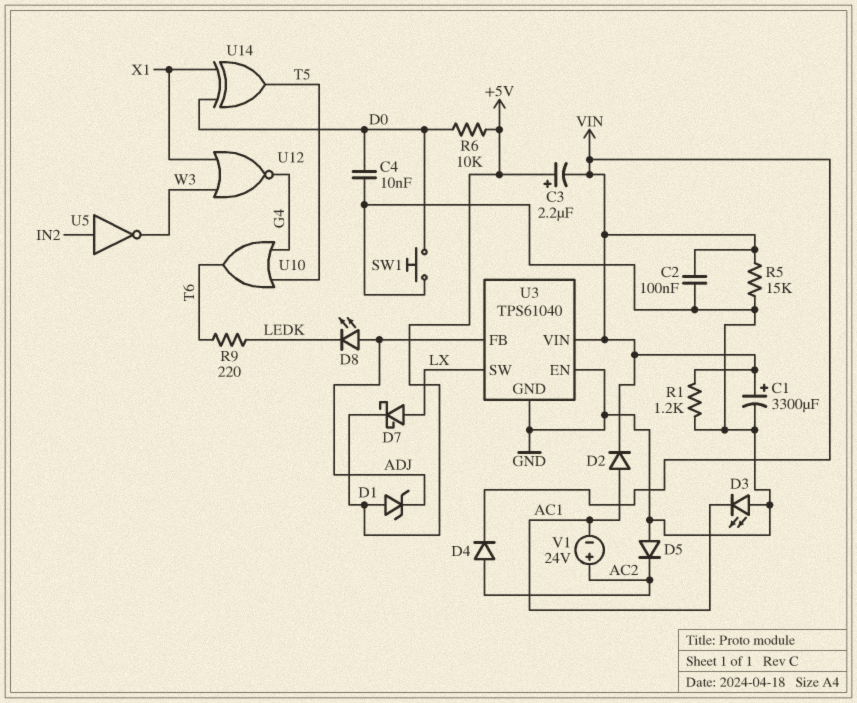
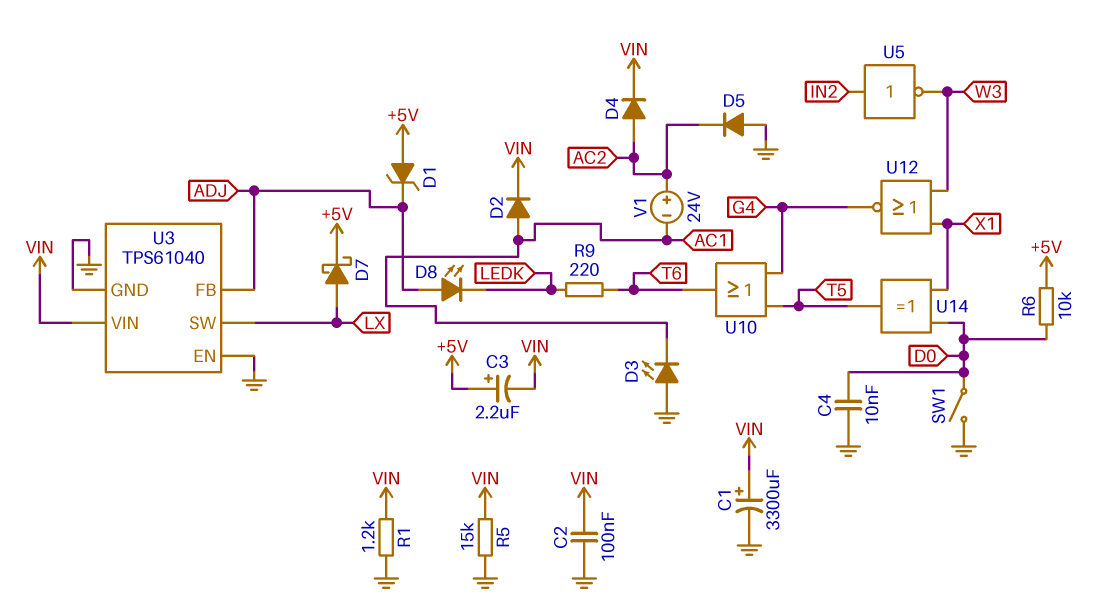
SW1: button (D0, GND) -> switch (D0, GND)

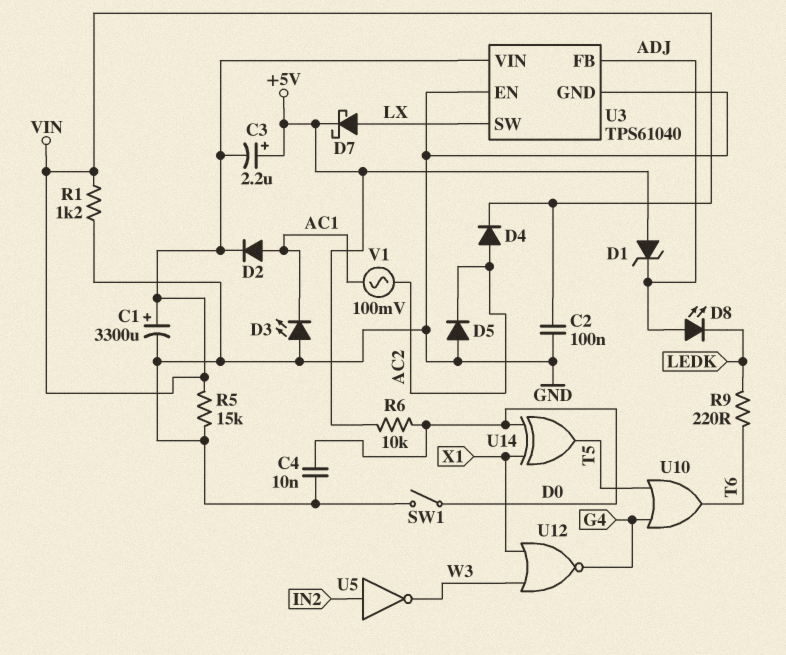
V1: 24V (plus AC2, minus AC1) -> AC 100mV (AC1, AC2)

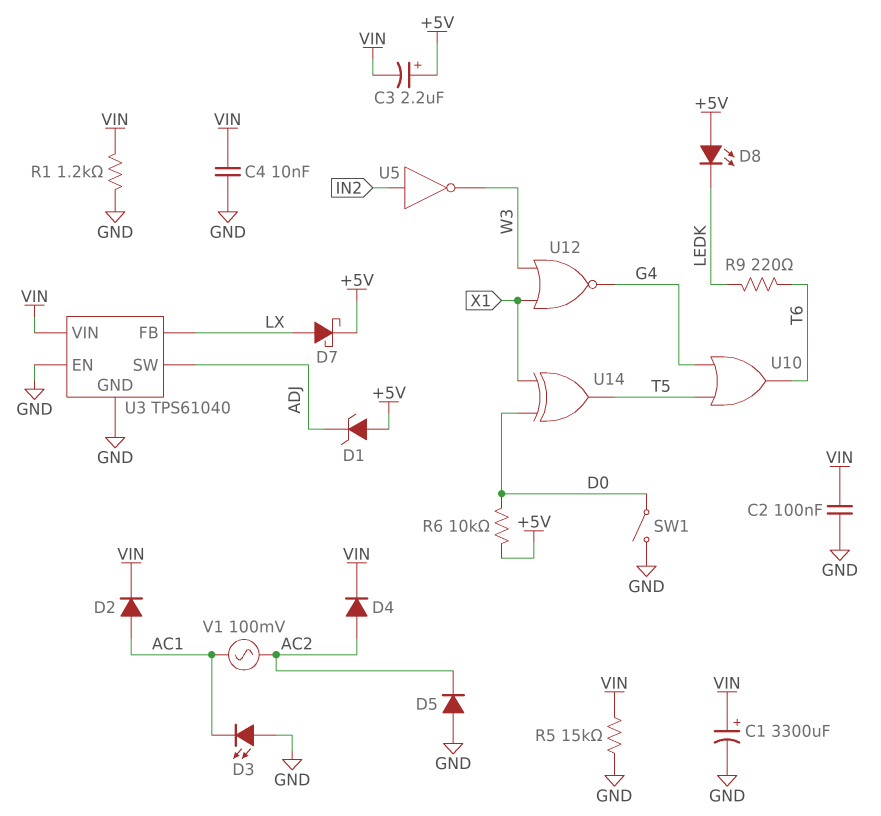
C4: 10nF (D0, GND) -> 10nF (GND, VIN)
D8: LED (A ADJ, K LEDK) -> LED (A +5V, K LEDK)
U3 pin FB: ADJ -> LX
U3 pin SW: LX -> ADJ

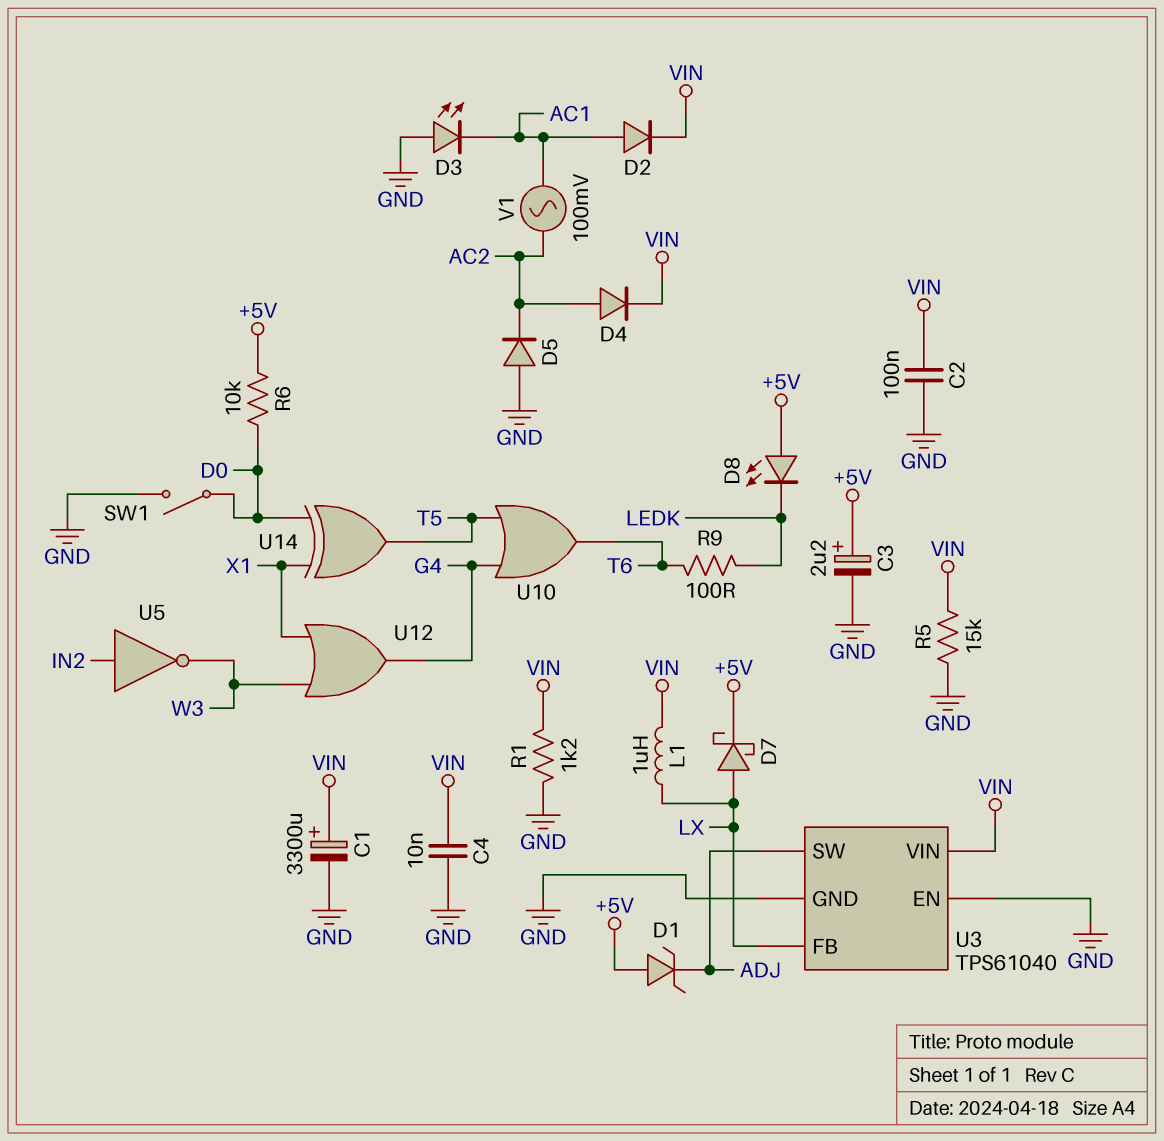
C3: 2.2uF (plus +5V, minus VIN) -> 2.2uF (plus +5V, minus GND)
L1: none -> 1uH (LX, VIN)
R9: 220 (LEDK, T6) -> 100 (LEDK, T6)
U12: NOR (in W3, in X1, out G4) -> OR (in W3, in X1, out G4)

